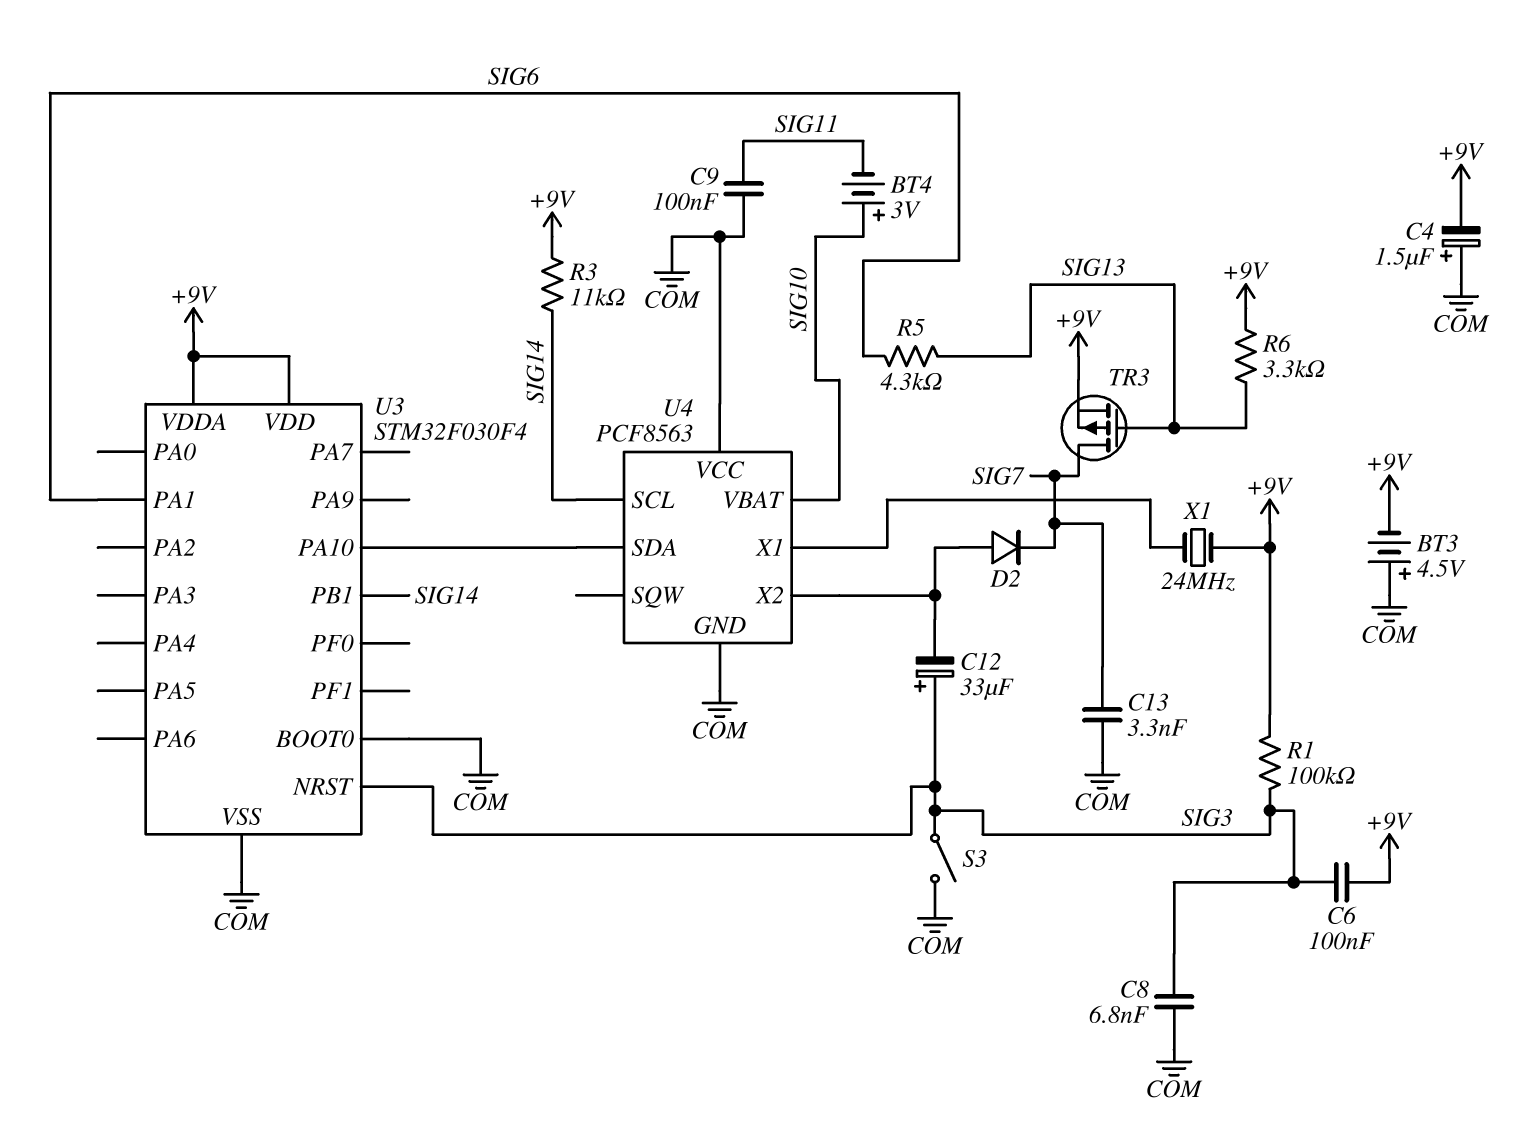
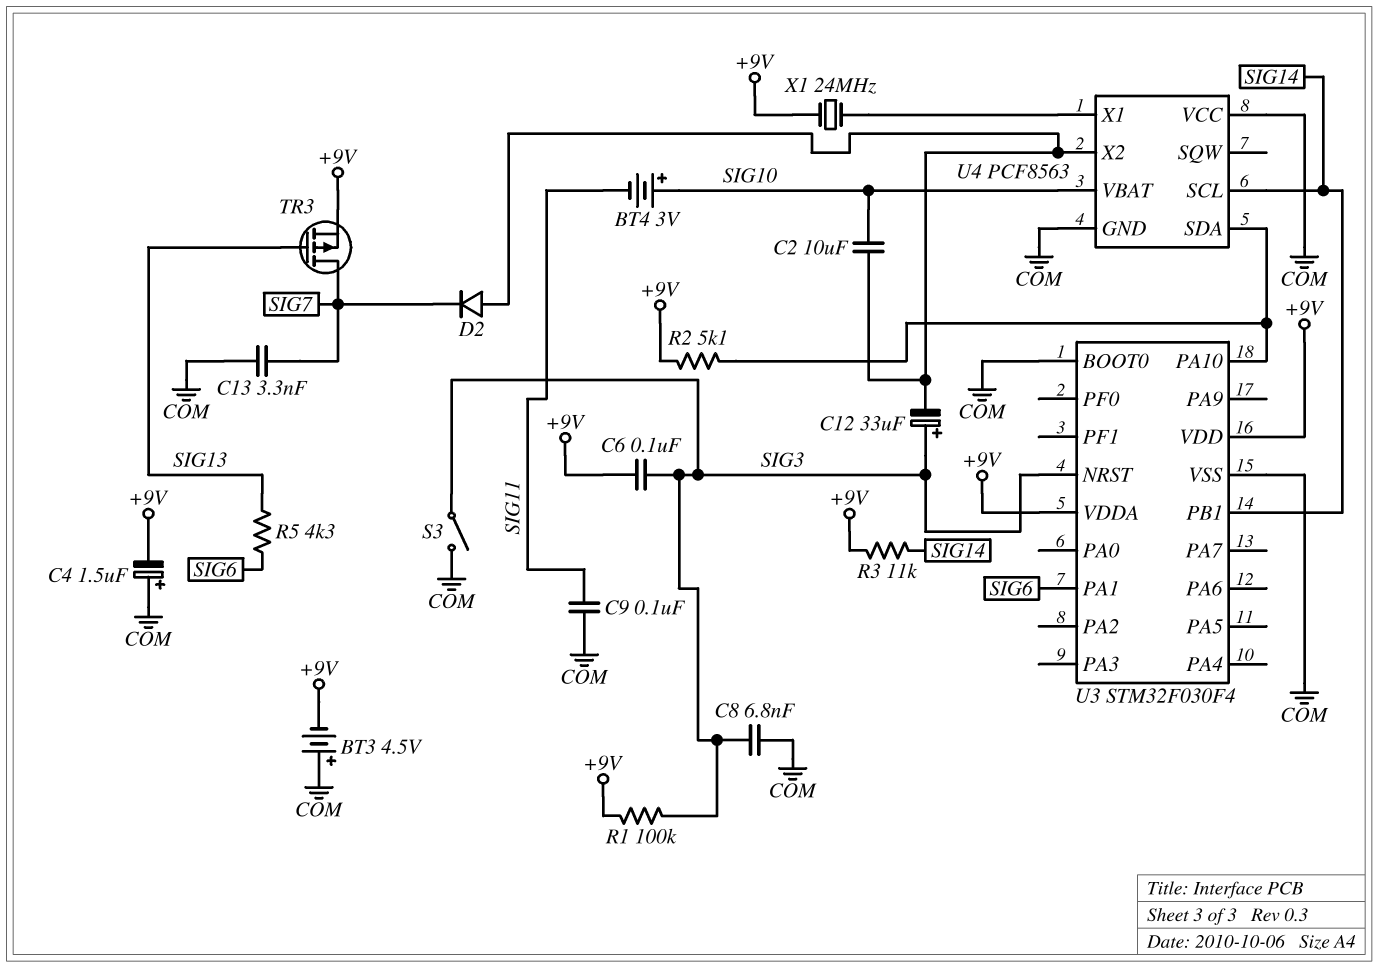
C2: none -> 10uF (SIG10, U4/X2)
R2: none -> 5.1k (+9V, U3/PA10)
R6: 3.3k (+9V, SIG13) -> none

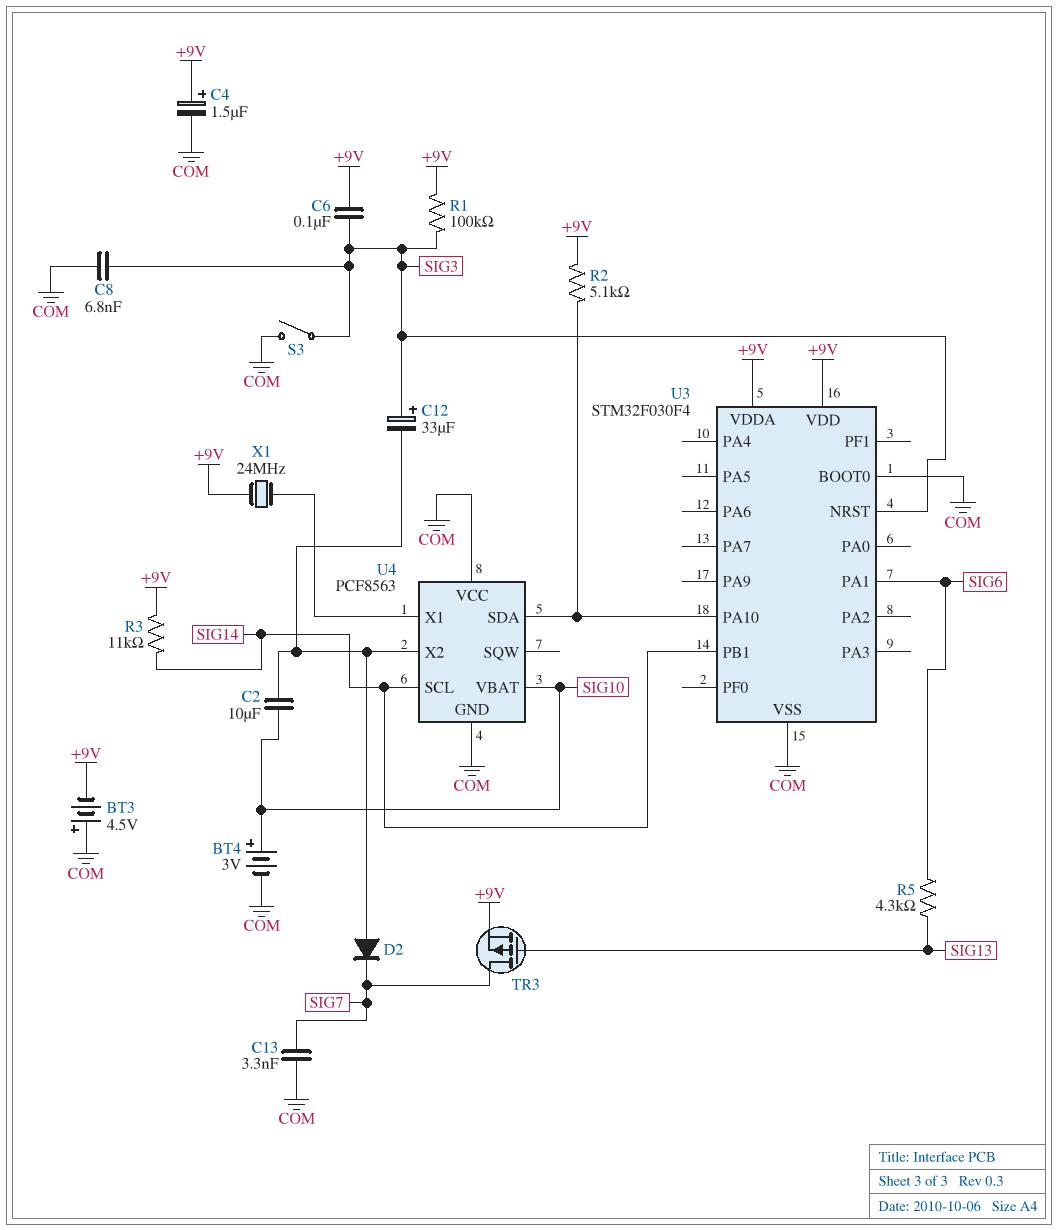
BT4: 3V (plus SIG10, minus SIG11) -> 3V (plus SIG10, minus COM)
C4: 1.5uF (plus COM, minus +9V) -> 1.5uF (plus +9V, minus COM)
C9: 100nF (COM, SIG11) -> none

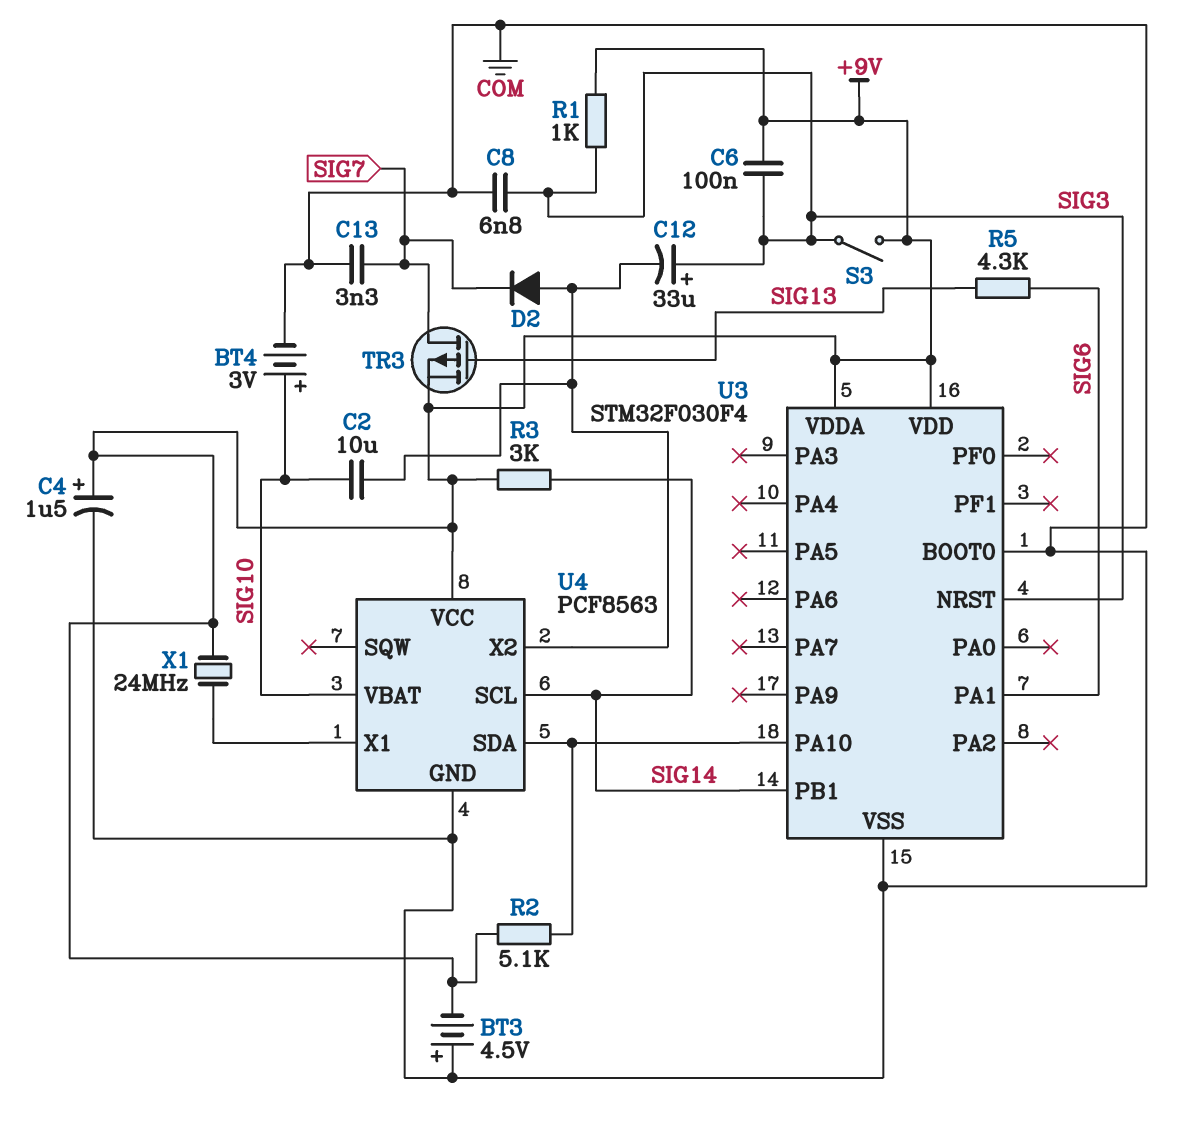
R1: 100k (+9V, SIG3) -> 1k (+9V, SIG3)
R3: 11k (+9V, SIG14) -> 3k (+9V, SIG14)
S3: switch (COM, SIG3) -> switch (+9V, SIG3)
U4 pin VCC: COM -> +9V

